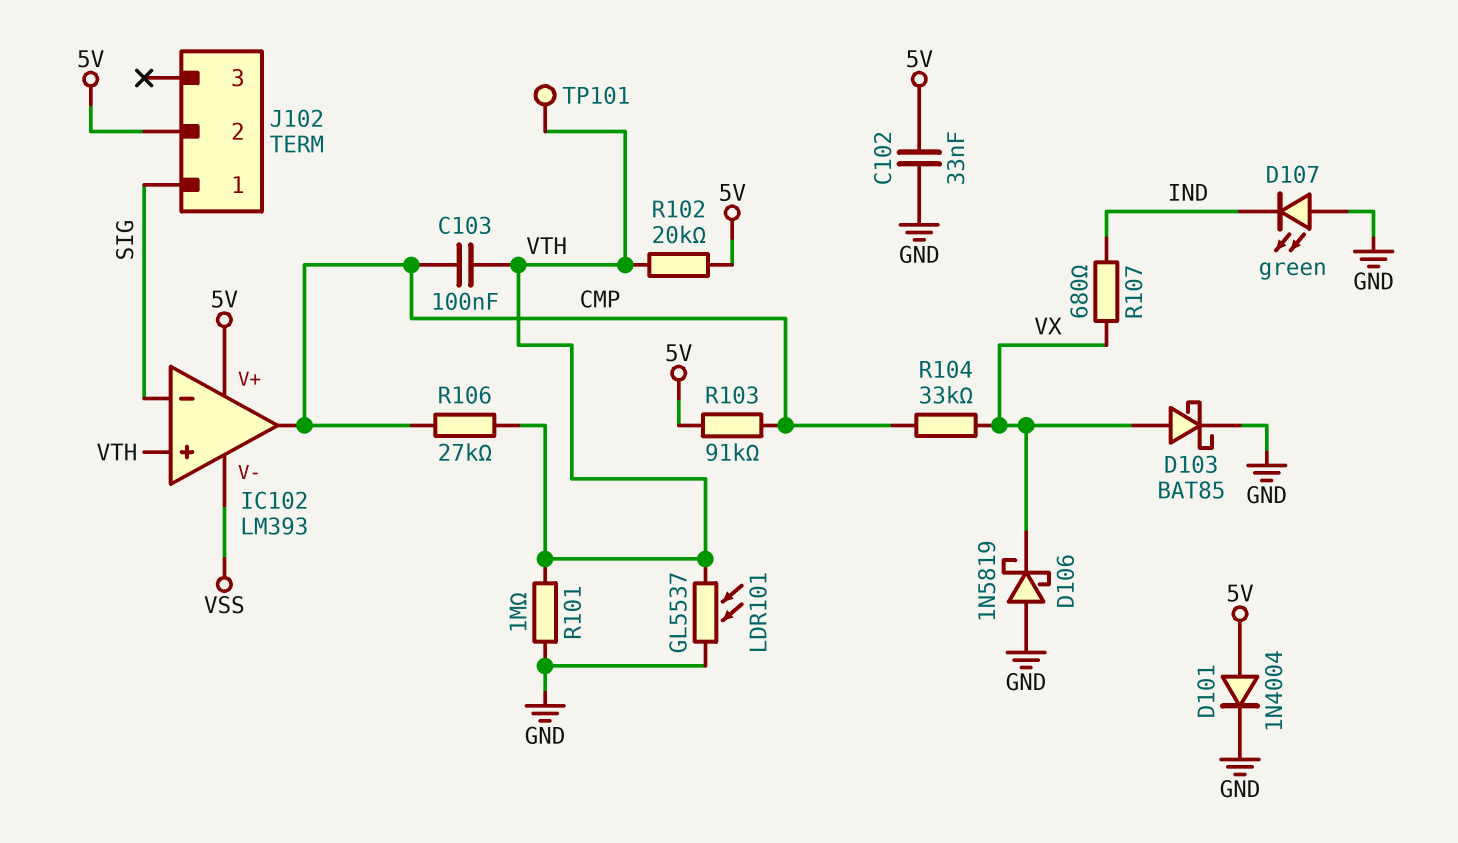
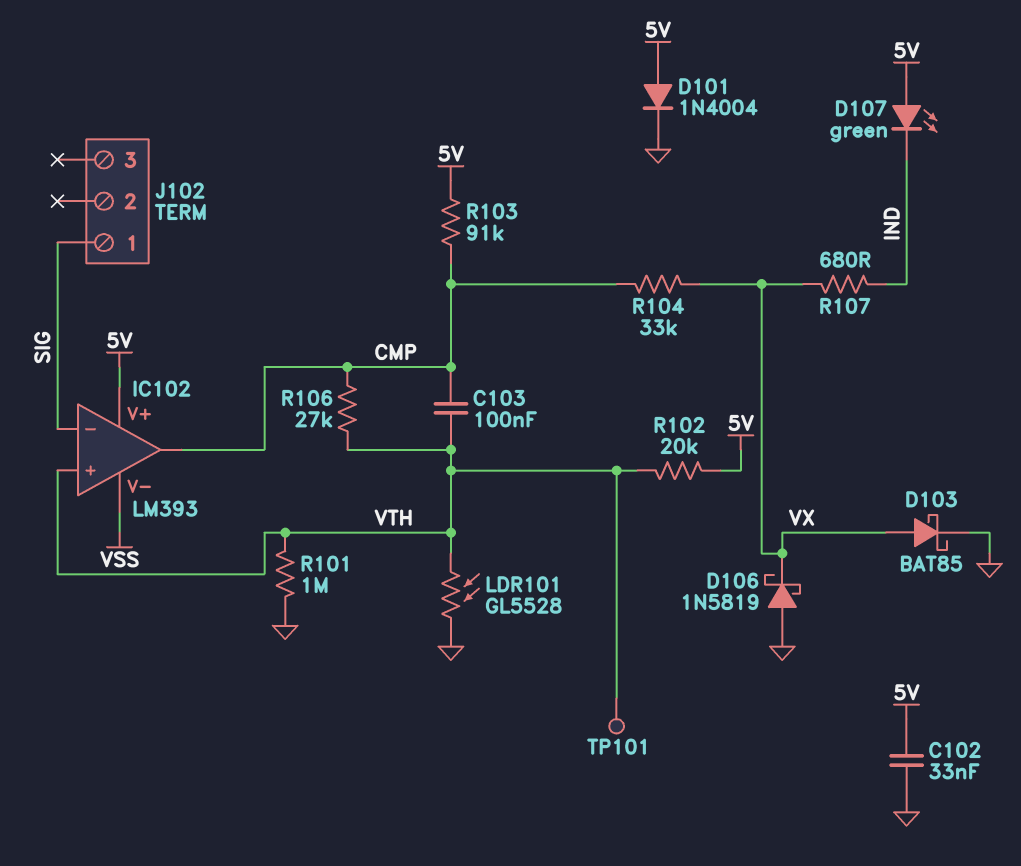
D107: LED green (A GND, K IND) -> LED green (A 5V, K IND)
J102 pin 2: 5V -> none
LDR101: GL5537 (GND, VTH) -> GL5528 (GND, VTH)

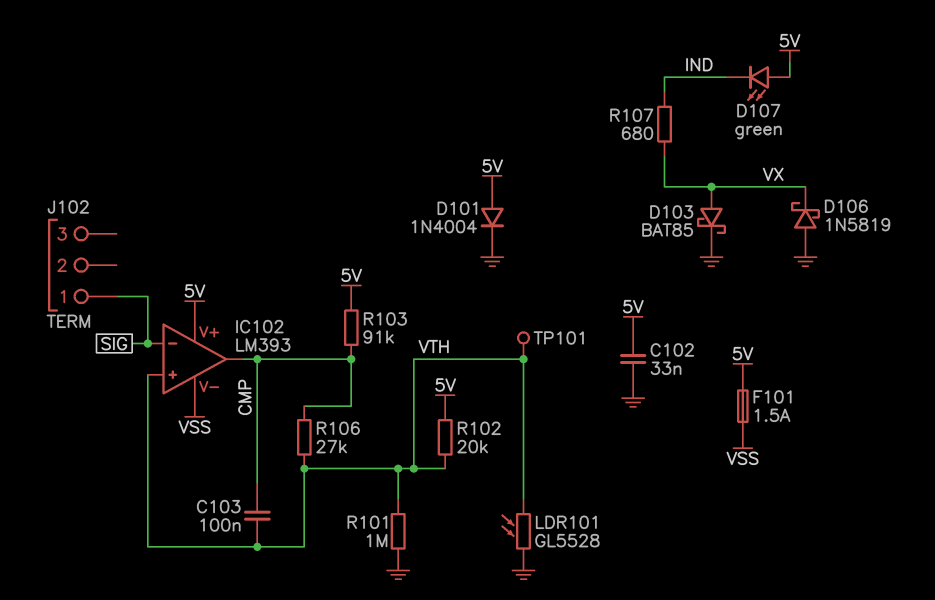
F101: none -> 1.5A (5V, VSS)
R104: 33k (CMP, VX) -> none

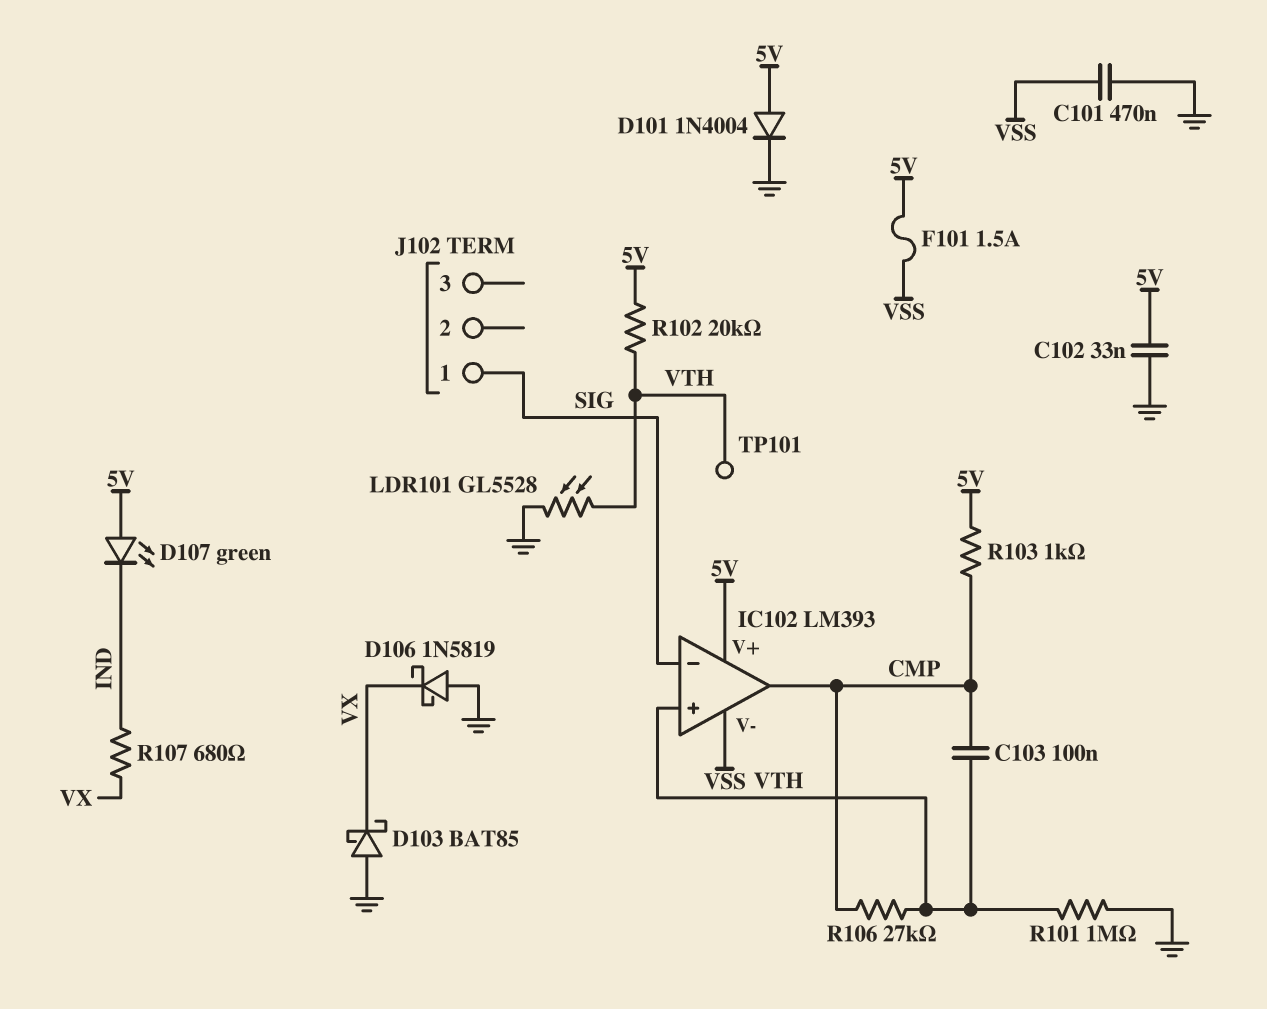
C101: none -> 470nF (GND, VSS)
D103: schottky BAT85 (A VX, K GND) -> schottky BAT85 (A GND, K VX)
R103: 91k (5V, CMP) -> 1k (5V, CMP)

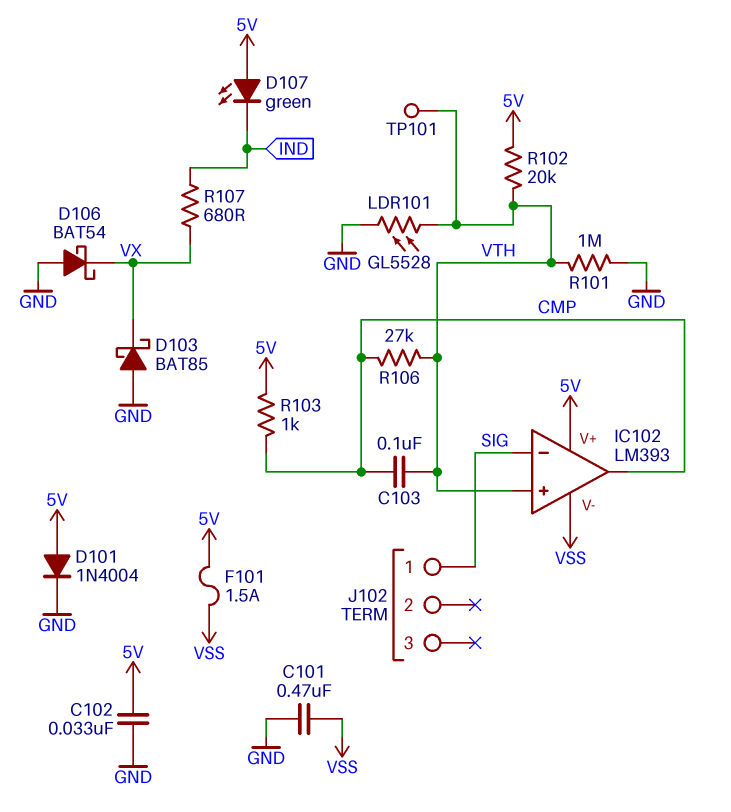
D106: schottky 1N5819 (A GND, K VX) -> schottky BAT54 (A GND, K VX)

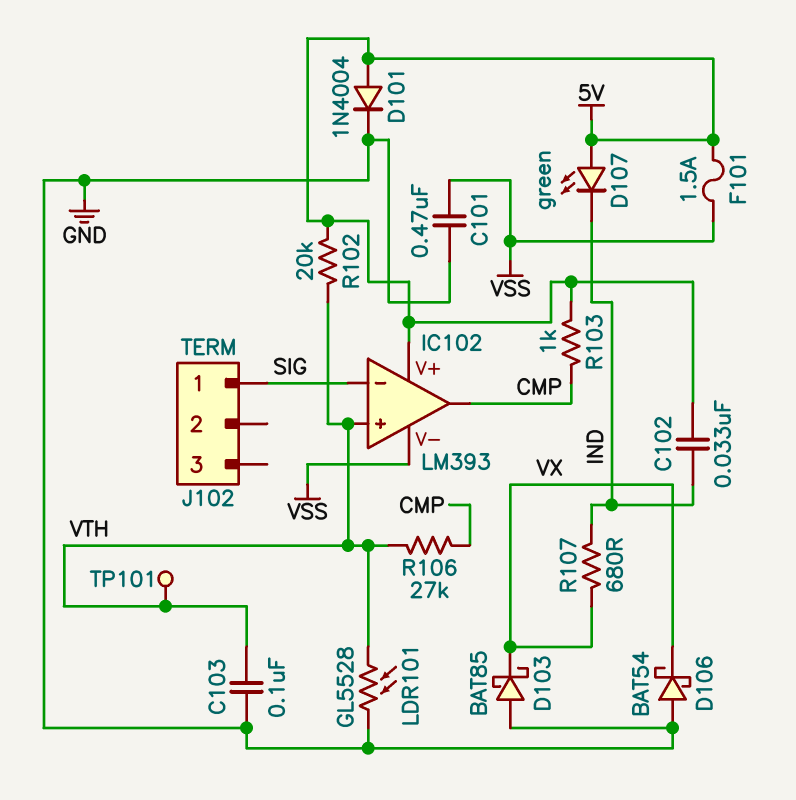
C102: 33nF (5V, GND) -> 33nF (5V, IND)
C103: 100nF (CMP, VTH) -> 100nF (GND, VTH)
R101: 1M (GND, VTH) -> none

